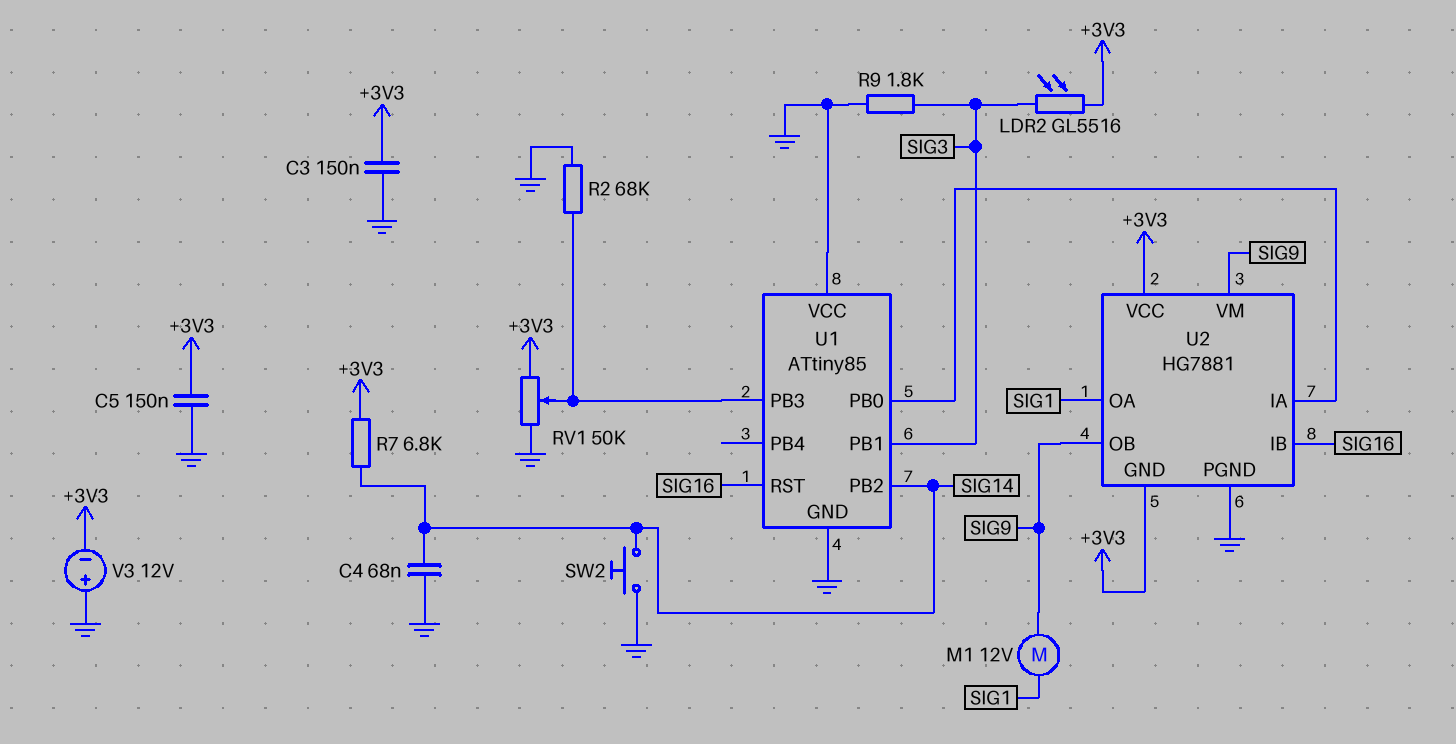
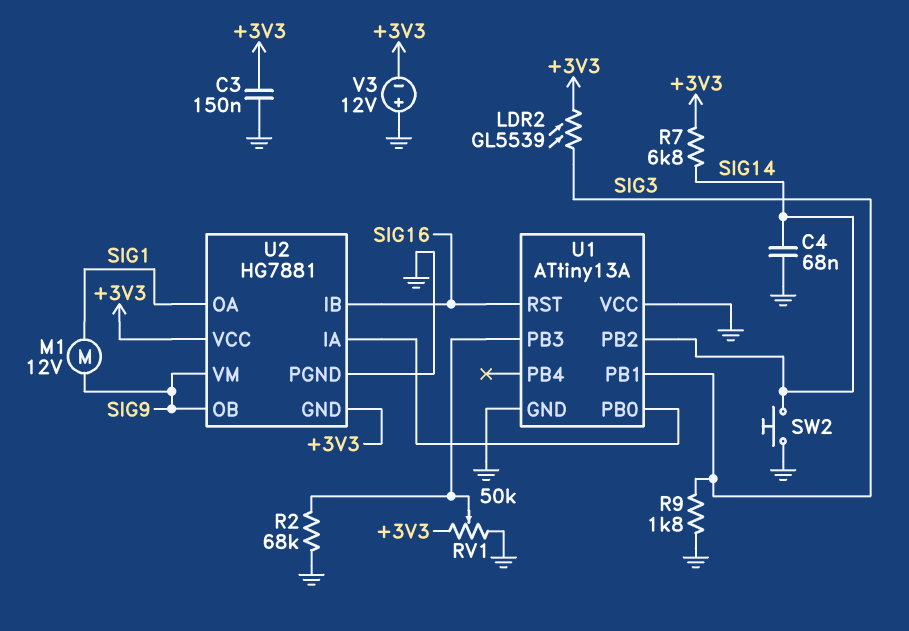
C5: 150nF (+3V3, GND) -> none
LDR2: GL5516 (+3V3, SIG3) -> GL5539 (+3V3, SIG3)
U1: ATtiny85 -> ATtiny13A

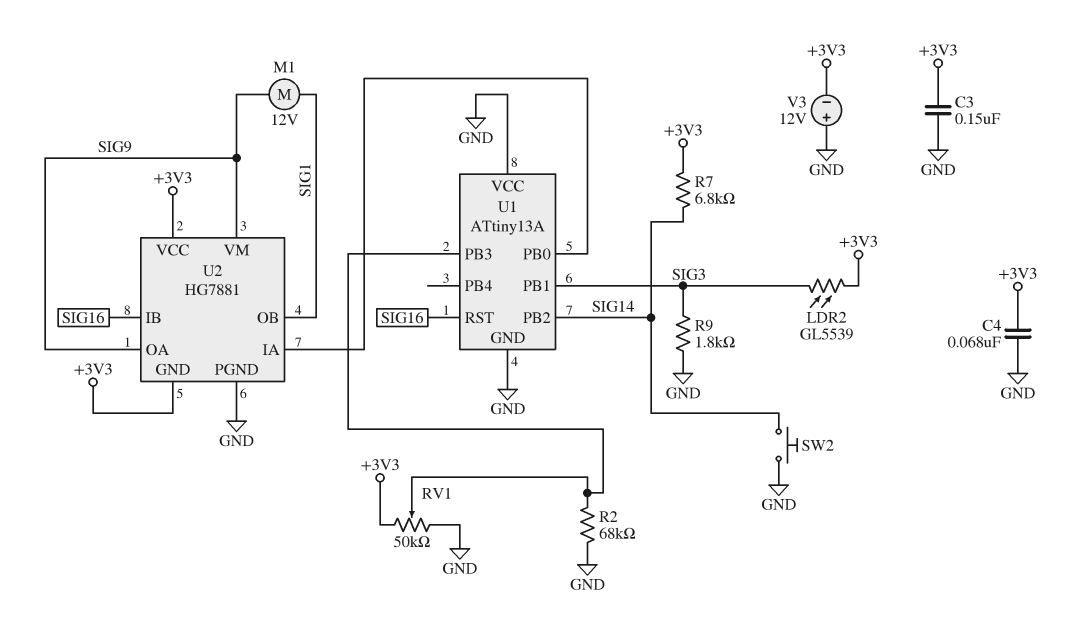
C4: 68nF (GND, SIG14) -> 68nF (+3V3, GND)
U2 pin OA: SIG1 -> SIG9
U2 pin OB: SIG9 -> SIG1

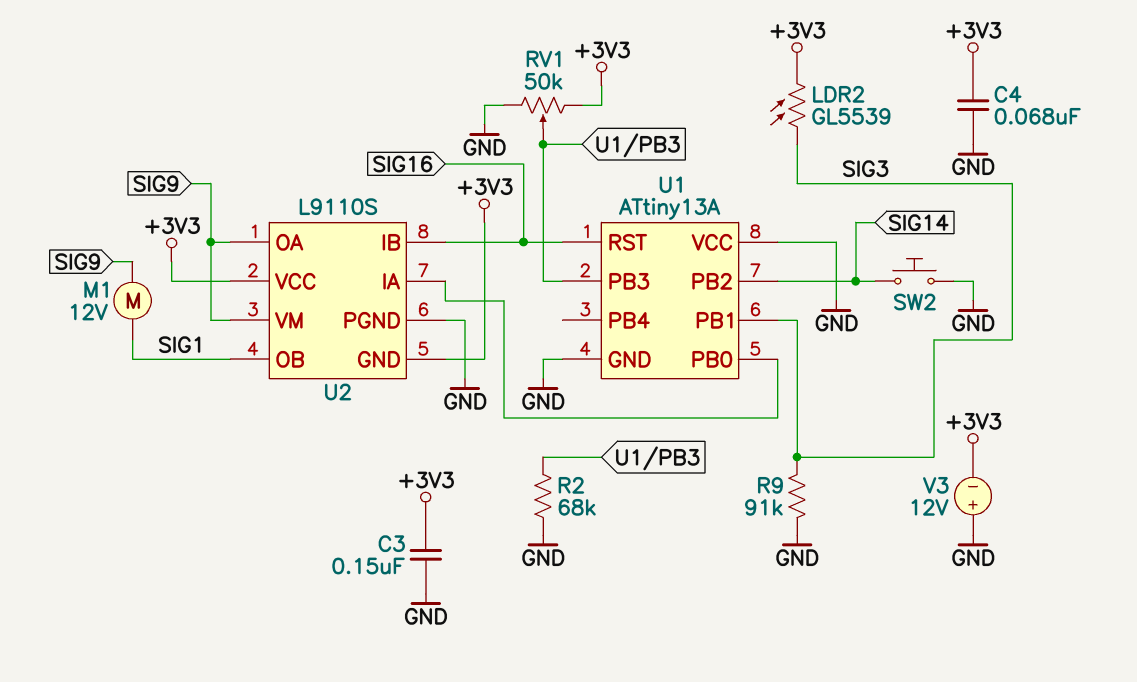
R7: 6.8k (+3V3, SIG14) -> none
R9: 1.8k (GND, SIG3) -> 91k (GND, SIG3)
U2: HG7881 -> L9110S

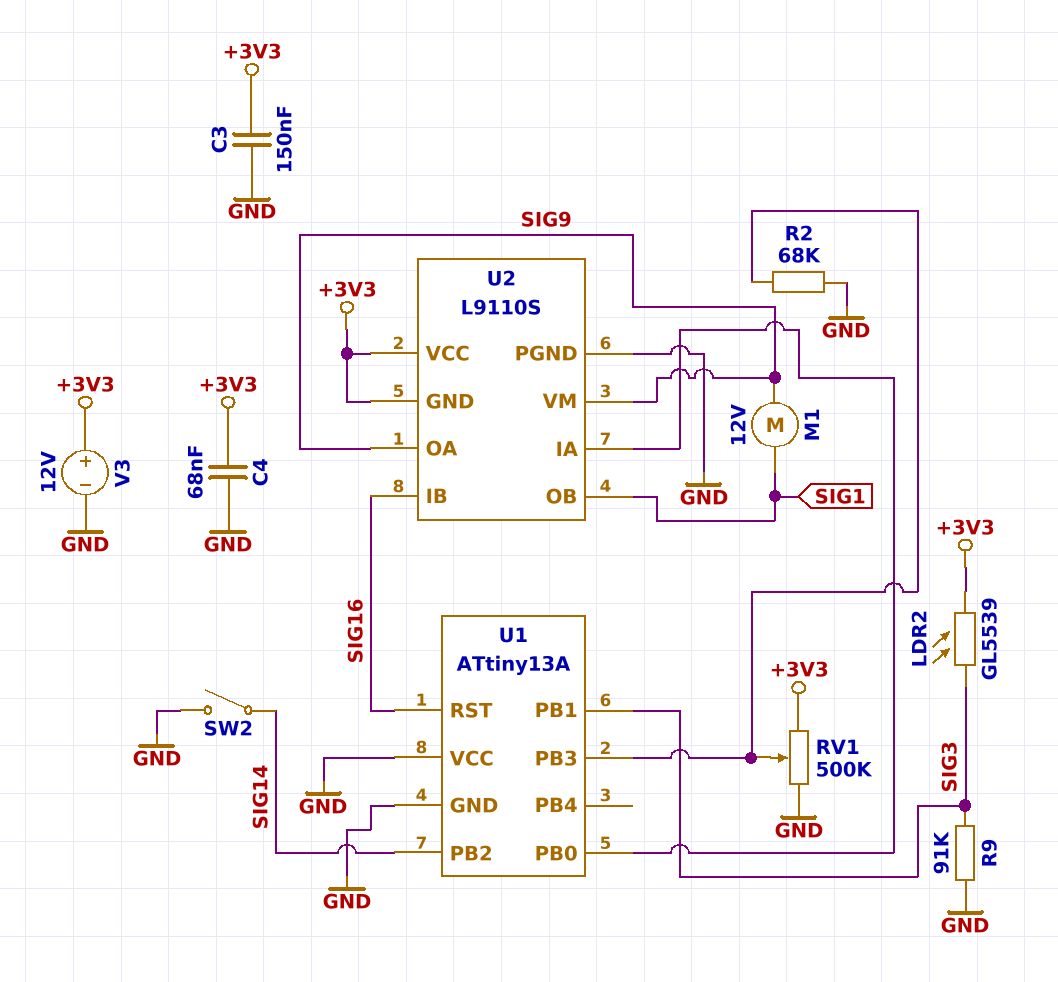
RV1: 50k (+3V3, GND, wiper U1/PB3) -> 500k (+3V3, GND, wiper U1/PB3)
SW2: button (GND, SIG14) -> switch (GND, SIG14)
V3: 12V (plus GND, minus +3V3) -> 12V (plus +3V3, minus GND)

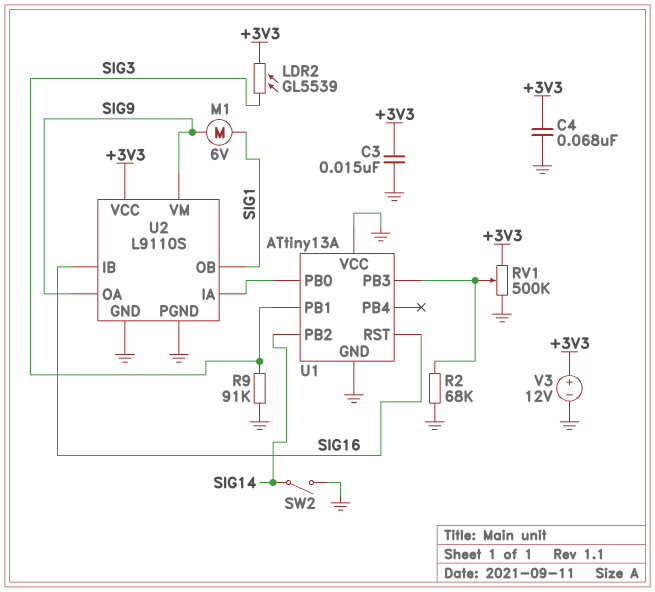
C3: 150nF (+3V3, GND) -> 15nF (+3V3, GND)
M1: motor 12V (SIG1, SIG9) -> motor 6V (SIG1, SIG9)
U2 pin GND: +3V3 -> GND

